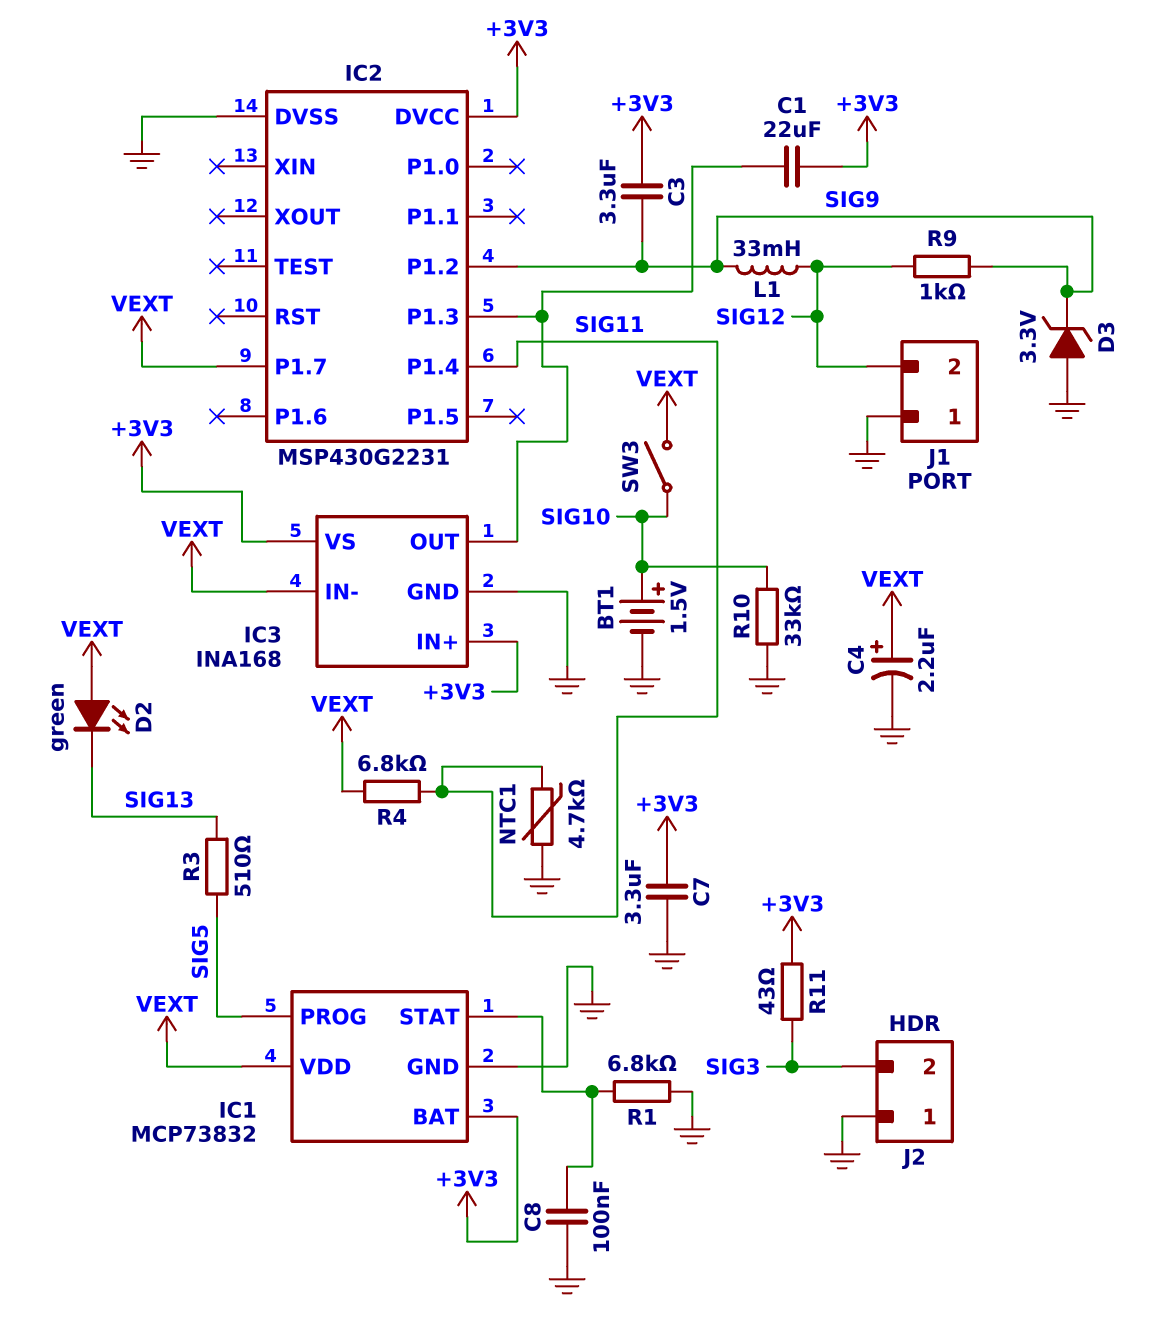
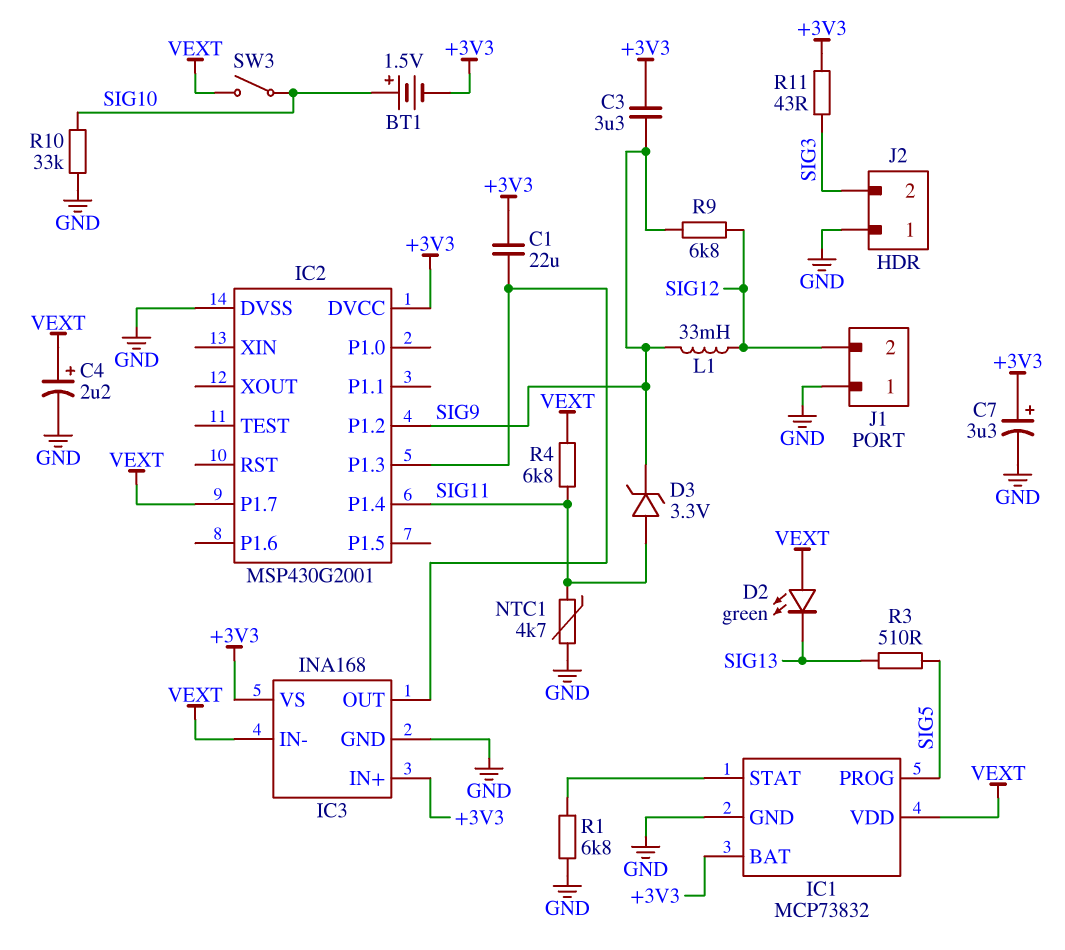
BT1: 1.5V (plus SIG10, minus GND) -> 1.5V (plus SIG10, minus +3V3)
C7: 3.3uF (+3V3, GND) -> 3.3uF (plus +3V3, minus GND)
C8: 100nF (GND, IC1/STAT) -> none
D3: zener 3.3V (A GND, K SIG9) -> zener 3.3V (A SIG11, K SIG9)
IC2: MSP430G2231 -> MSP430G2001
R9: 1k (SIG9, SIG12) -> 6.8k (SIG9, SIG12)

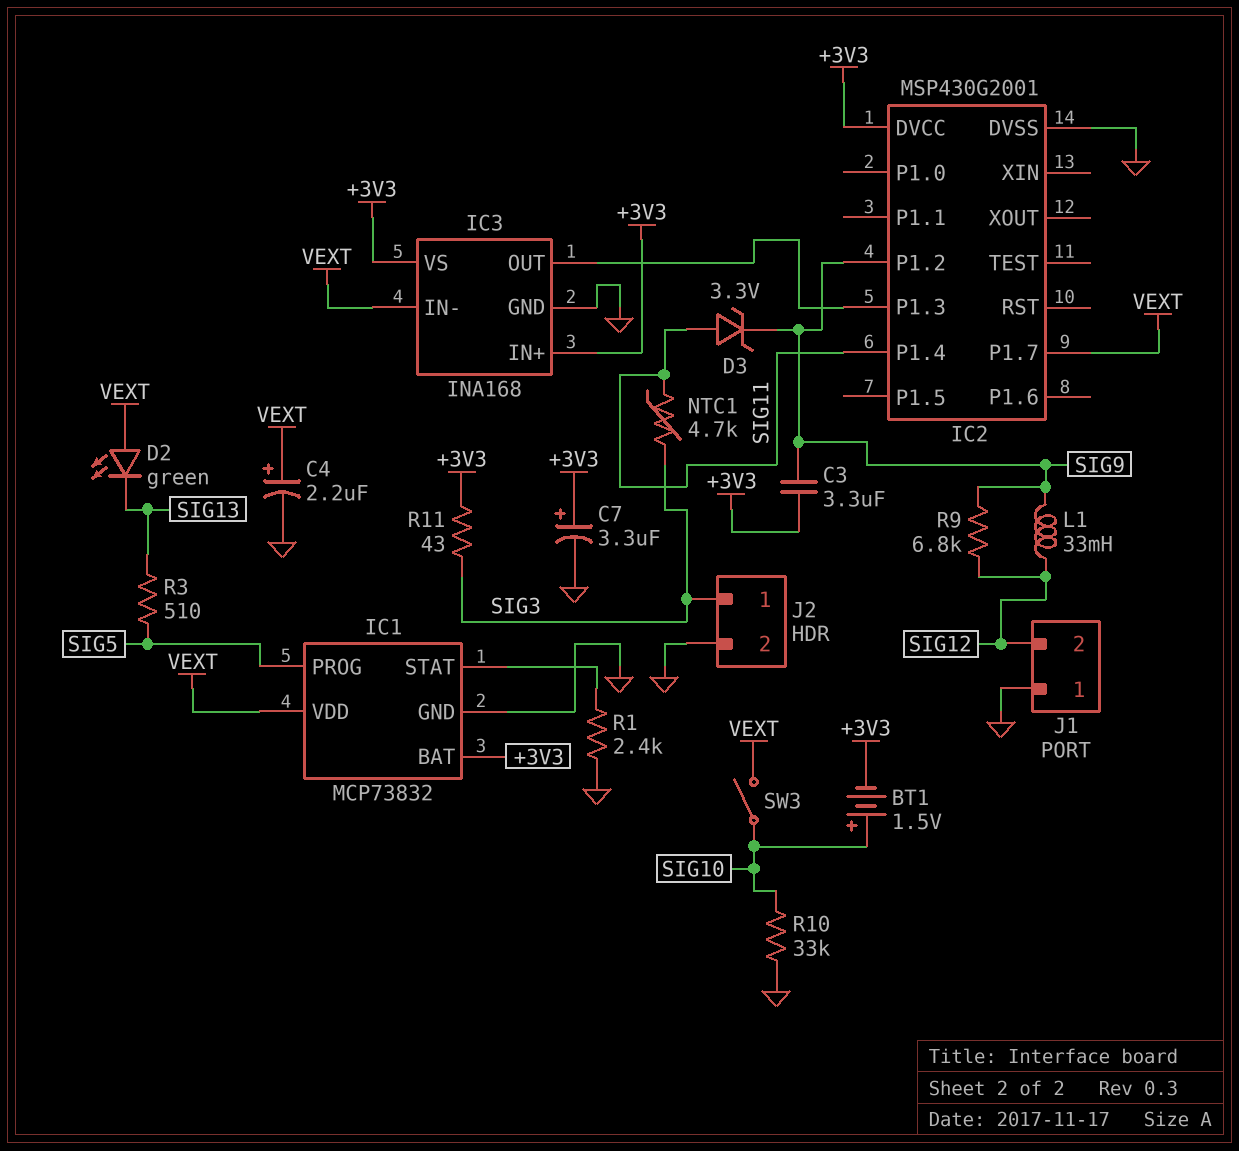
C1: 22uF (+3V3, IC2/P1.3) -> none
J2 pin 1: GND -> SIG3
J2 pin 2: SIG3 -> GND
NTC1: 4.7k (GND, SIG11) -> 4.7k (SIG3, SIG11)
R1: 6.8k (GND, IC1/STAT) -> 2.4k (GND, IC1/STAT)
R4: 6.8k (SIG11, VEXT) -> none

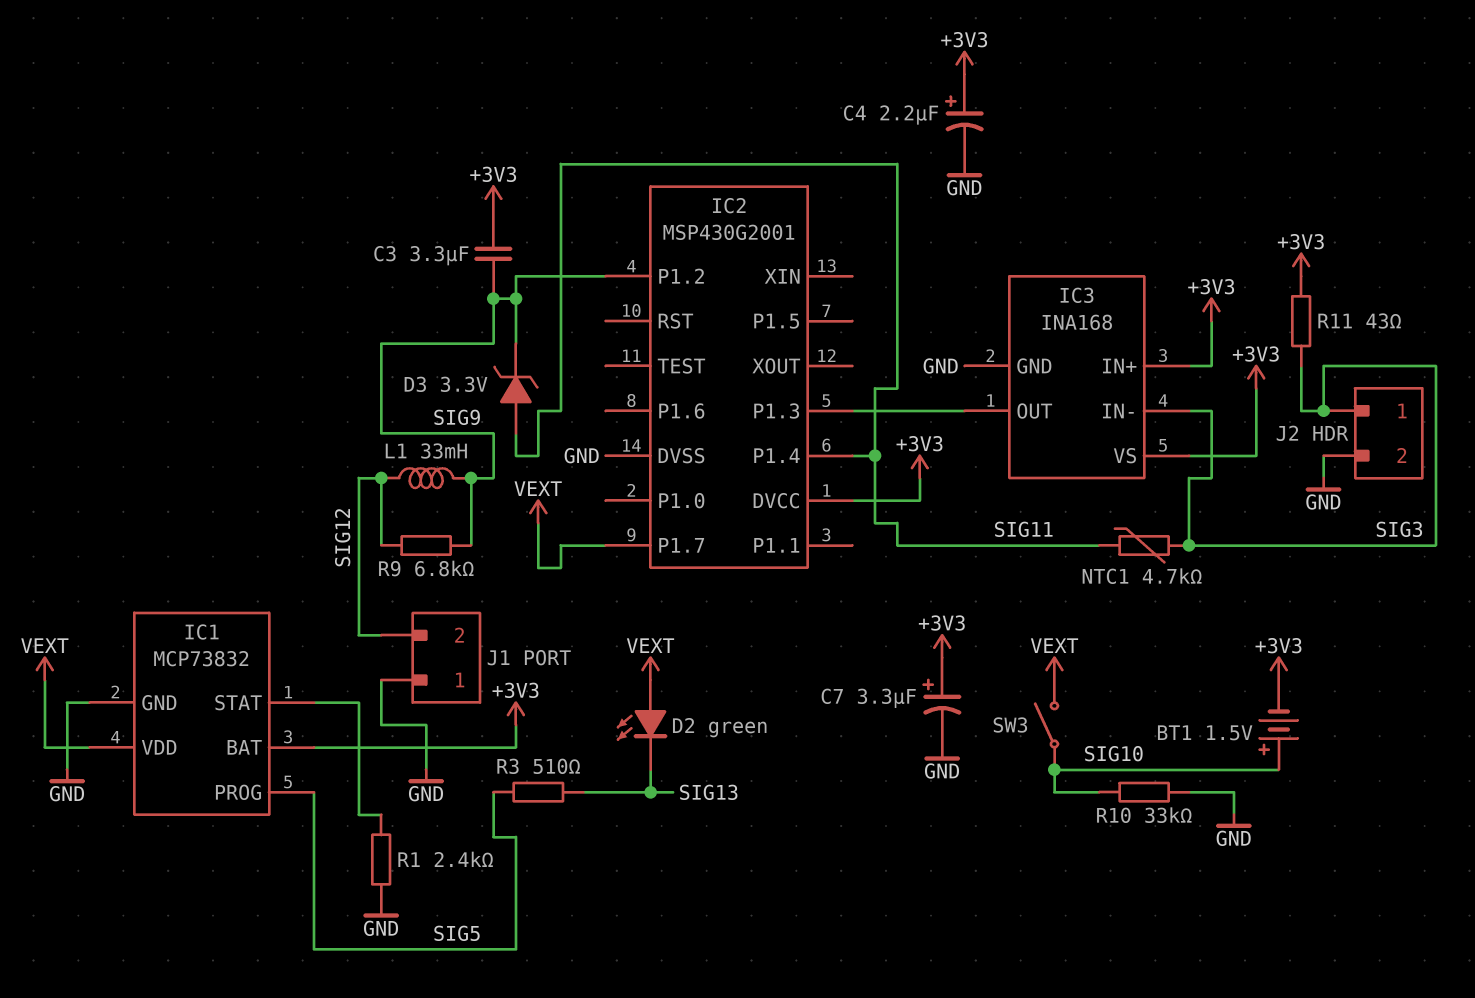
C4: 2.2uF (plus VEXT, minus GND) -> 2.2uF (plus +3V3, minus GND)
IC3 pin IN-: VEXT -> SIG3

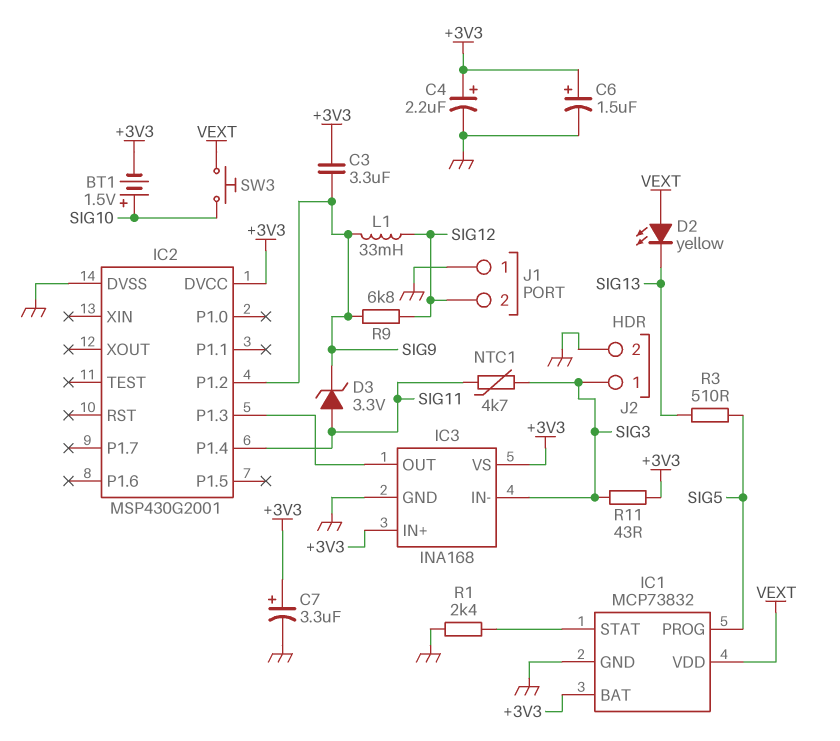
C6: none -> 1.5uF (plus +3V3, minus GND)
D2: LED green (A VEXT, K SIG13) -> LED yellow (A VEXT, K SIG13)
IC2 pin P1.7: VEXT -> none
R10: 33k (GND, SIG10) -> none
SW3: switch (SIG10, VEXT) -> button (SIG10, VEXT)

